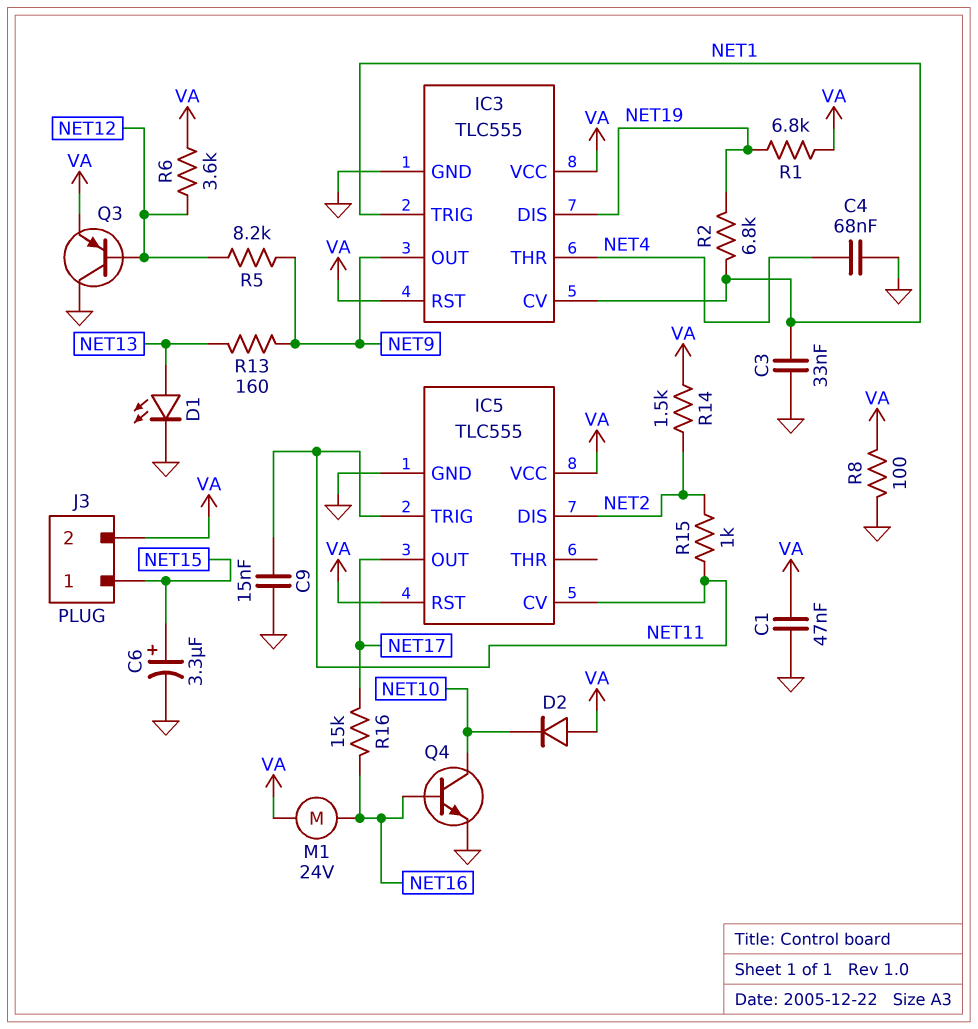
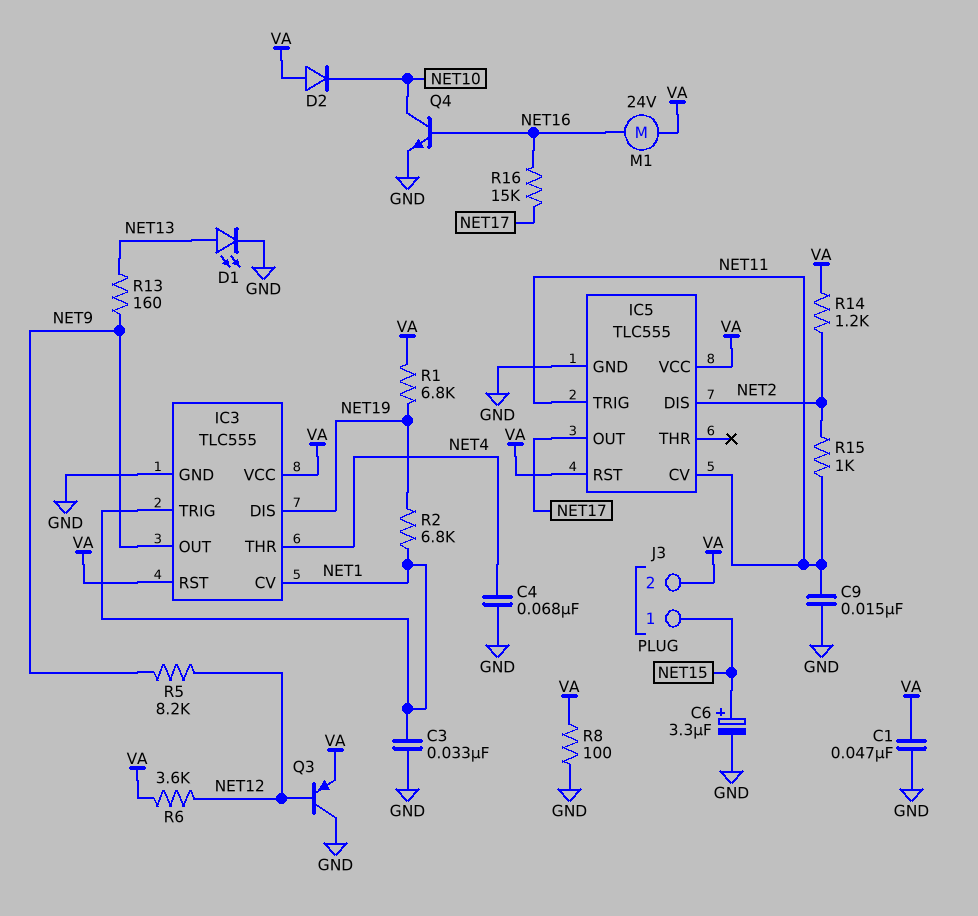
R14: 1.5k (NET2, VA) -> 1.2k (NET2, VA)

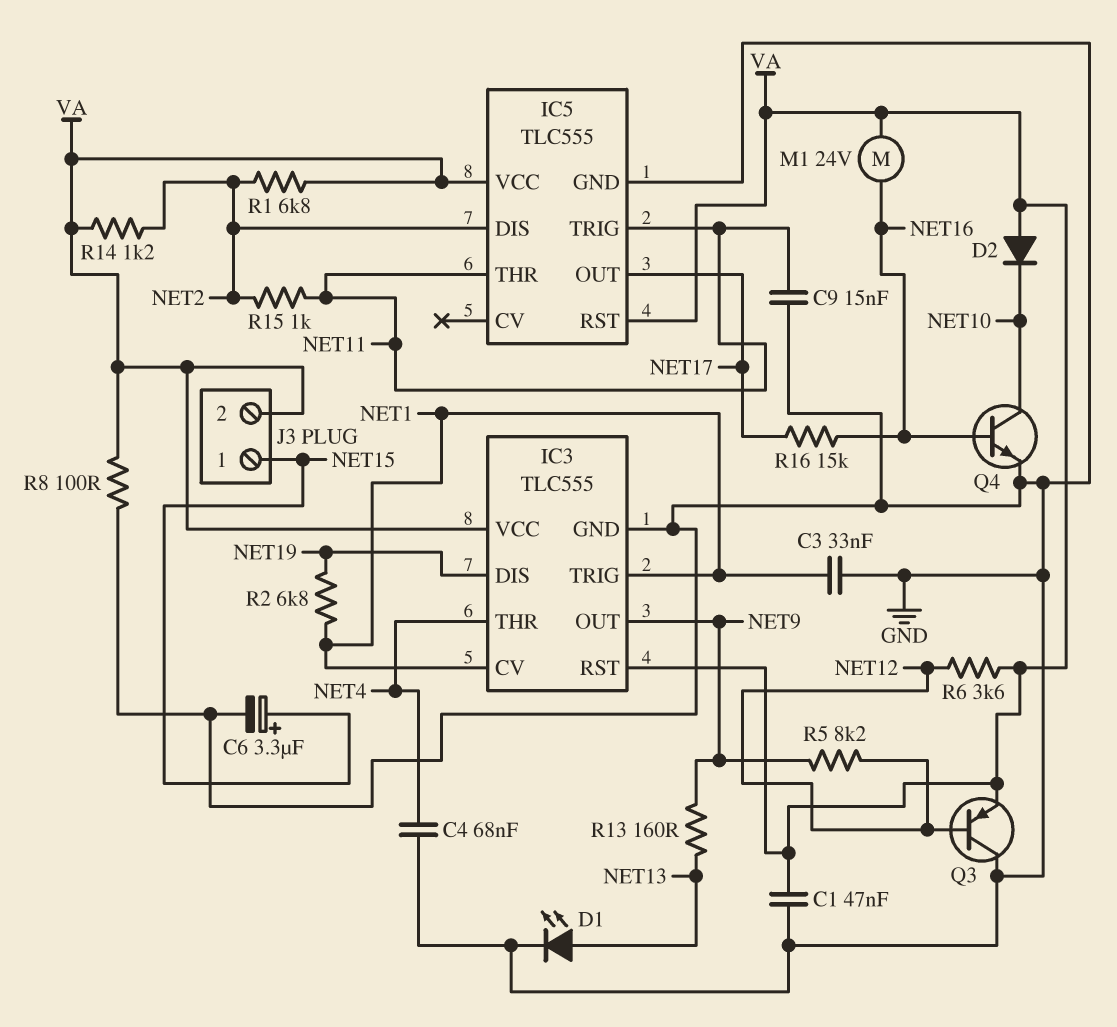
IC5 pin CV: NET11 -> none
IC5 pin THR: none -> NET11
R1: 6.8k (NET19, VA) -> 6.8k (NET2, VA)

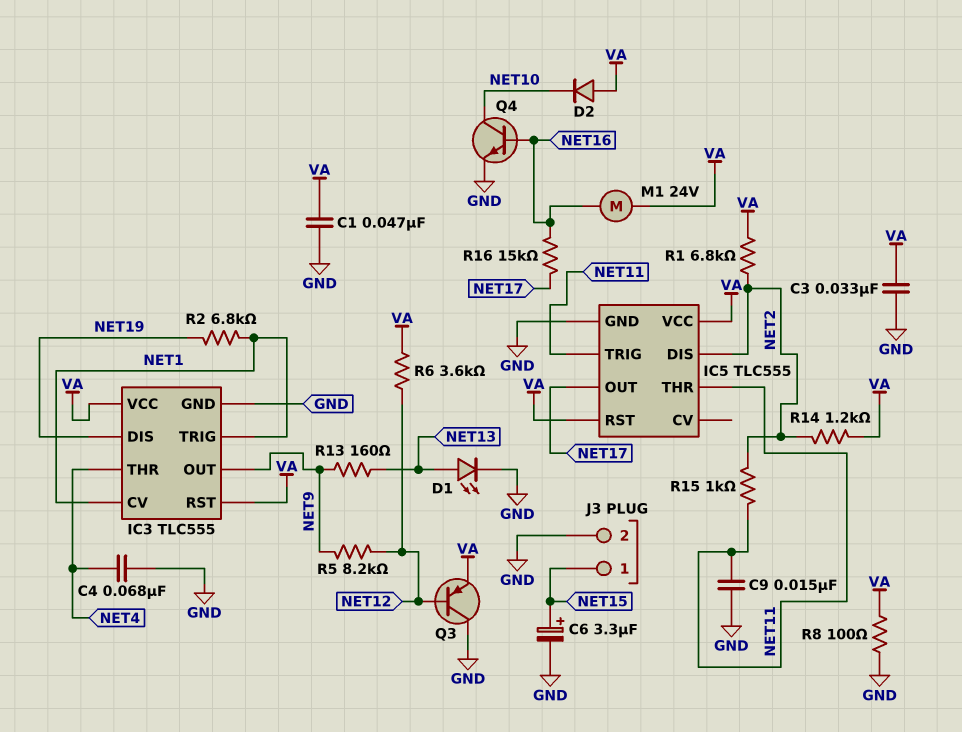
C3: 33nF (GND, NET1) -> 33nF (GND, VA)
J3 pin 2: VA -> GND

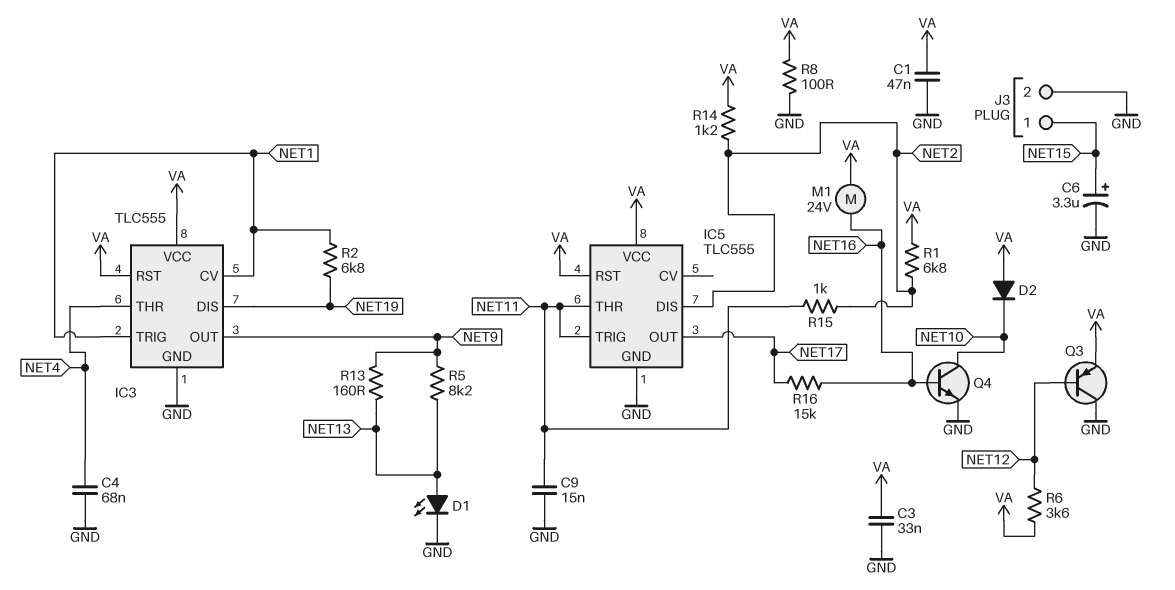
R5: 8.2k (NET9, NET12) -> 8.2k (NET9, NET13)

